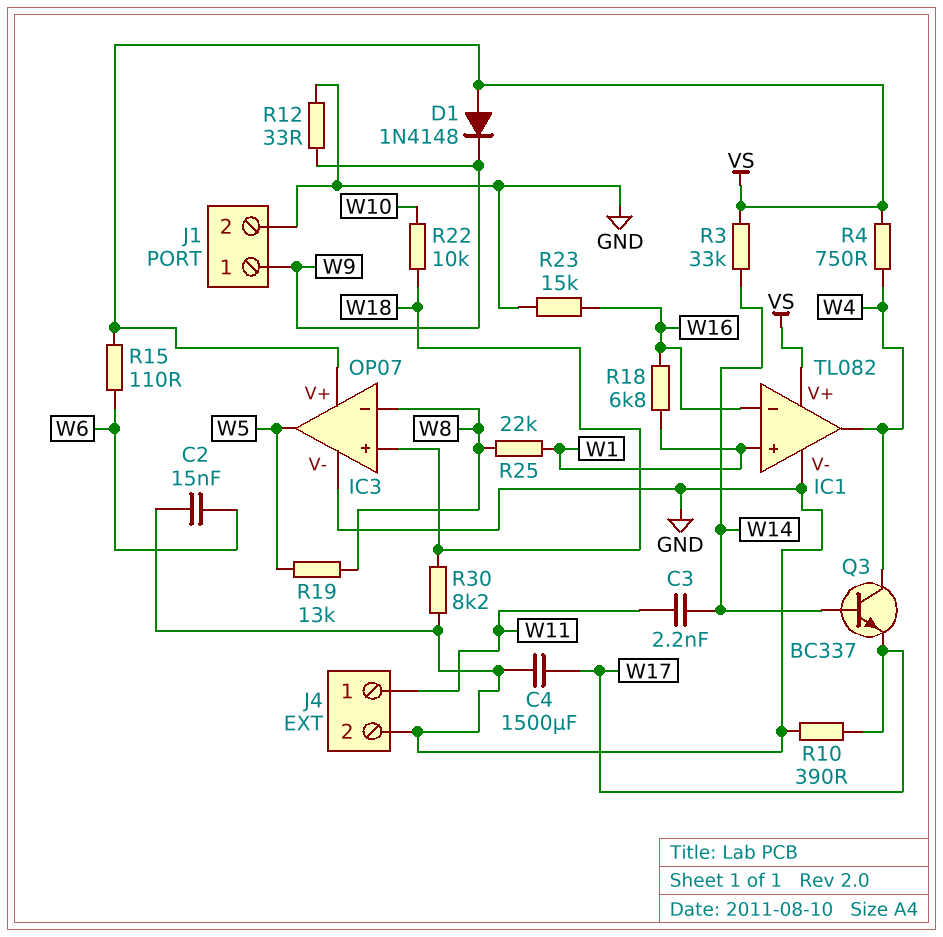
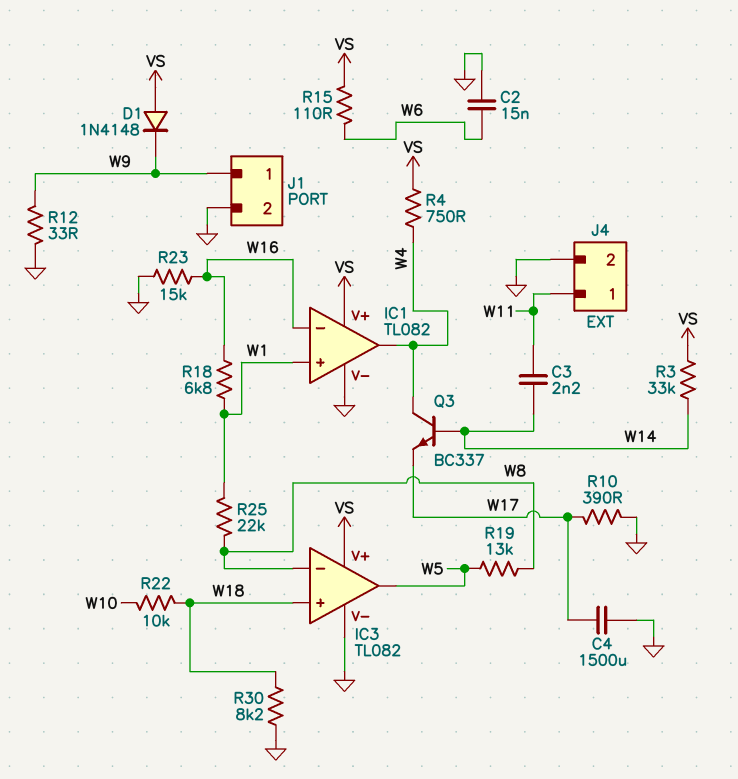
IC3: OP07 -> TL082

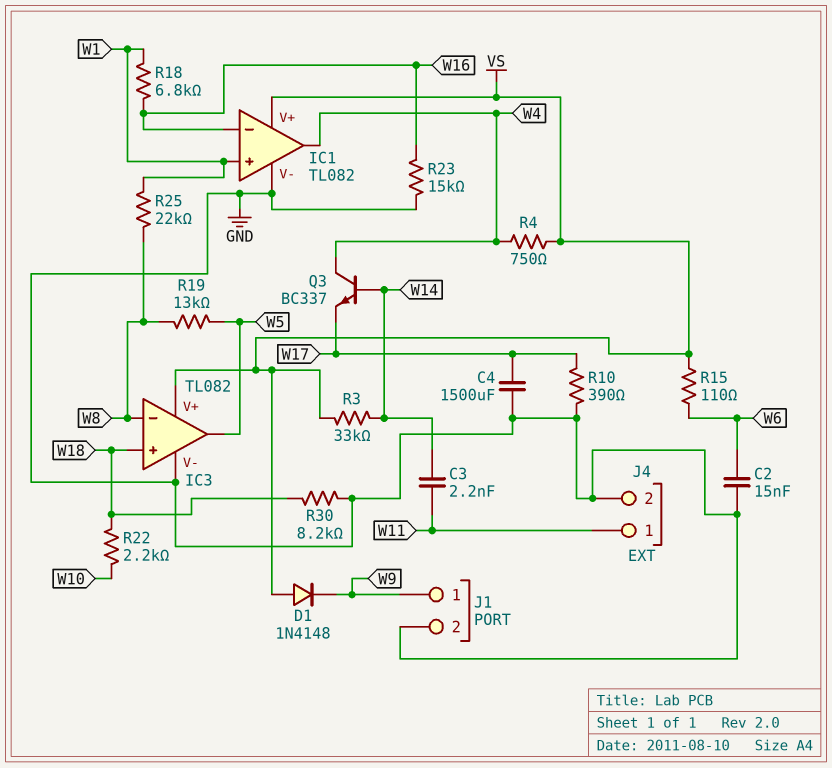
R12: 33 (GND, W9) -> none
R22: 10k (W10, W18) -> 2.2k (W10, W18)

